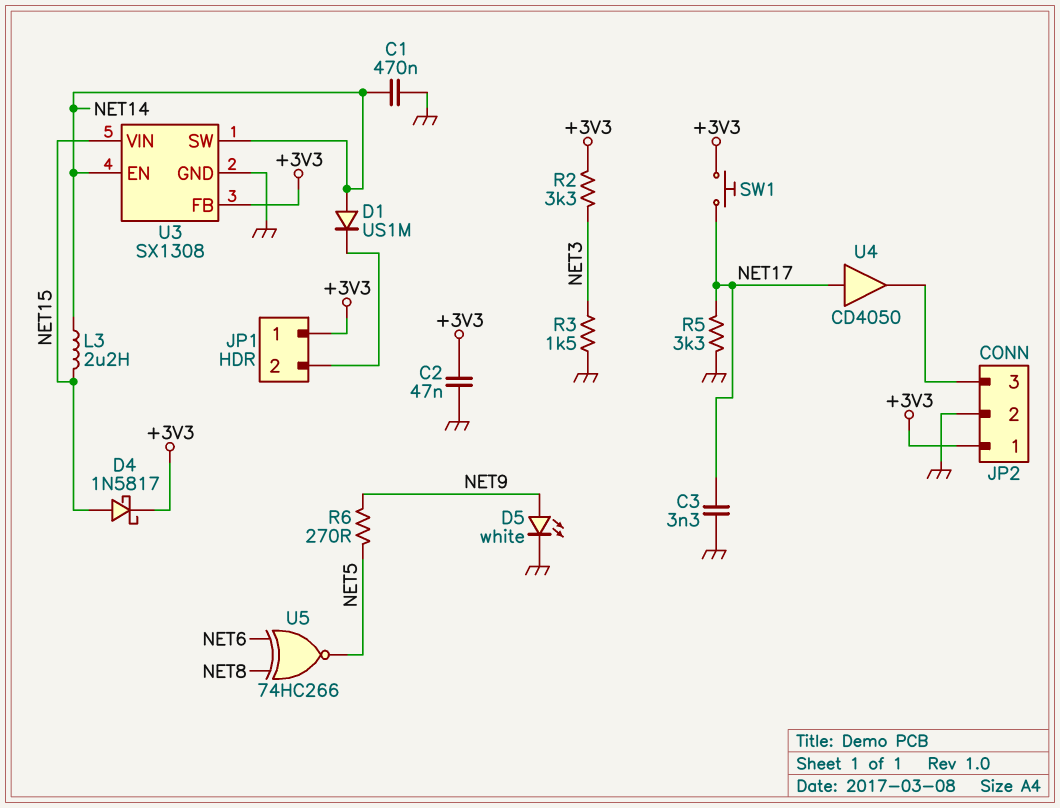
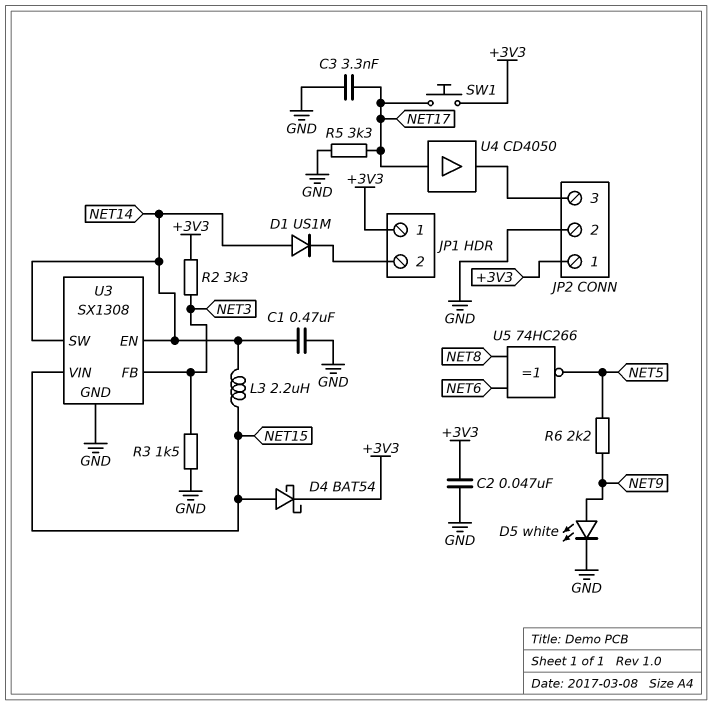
D4: schottky 1N5817 (A NET15, K +3V3) -> schottky BAT54 (A NET15, K +3V3)
R6: 270 (NET5, NET9) -> 2.2k (NET5, NET9)
U3 pin FB: +3V3 -> NET3

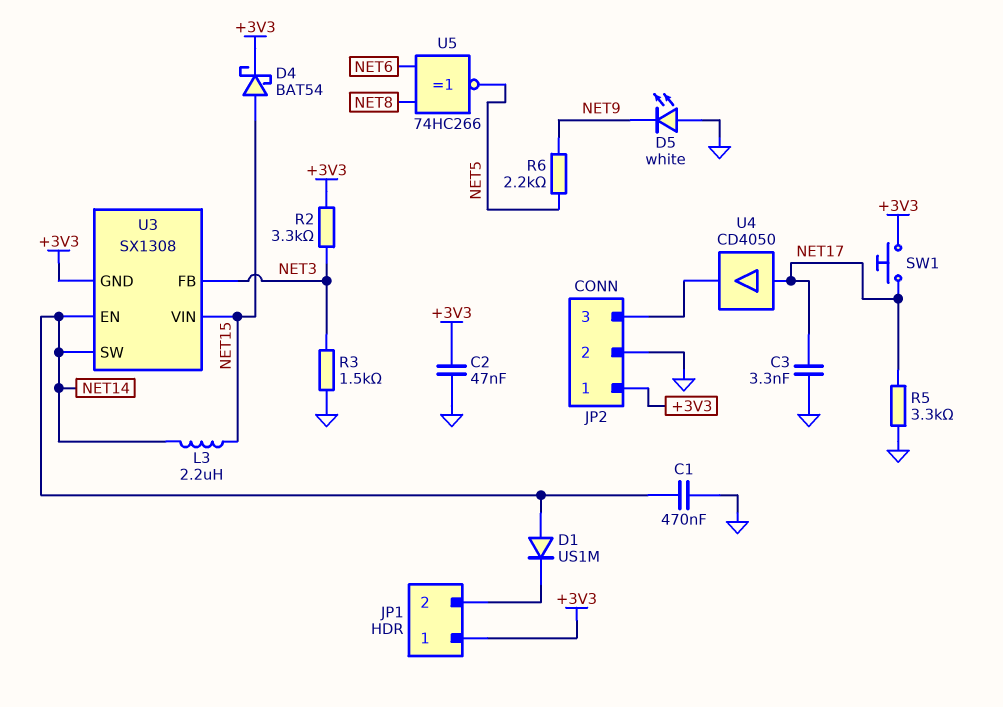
D5: LED white (A NET9, K GND) -> LED white (A GND, K NET9)
U3 pin GND: GND -> +3V3

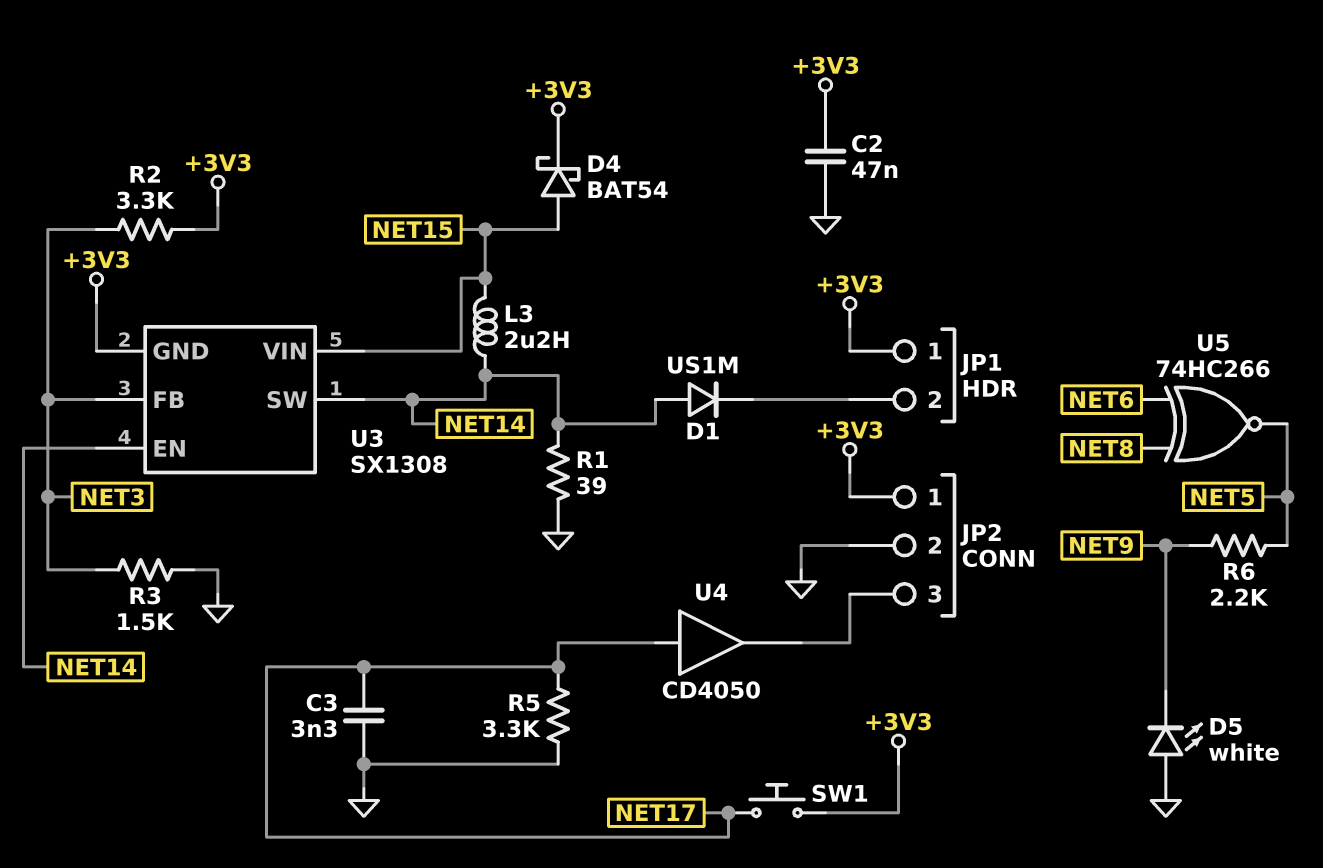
C1: 470nF (GND, NET14) -> none
R1: none -> 39 (GND, NET14)

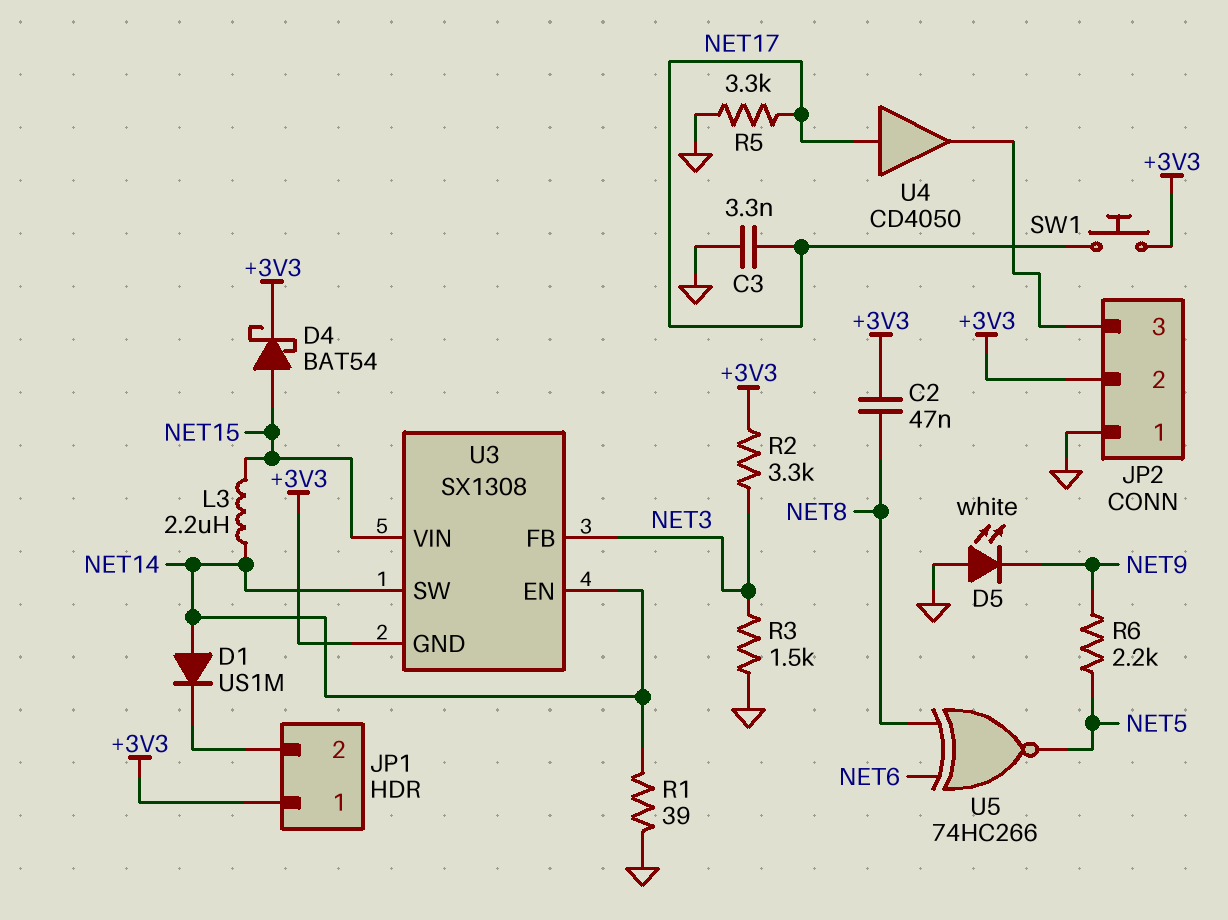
C2: 47nF (+3V3, GND) -> 47nF (+3V3, NET8)
JP2 pin 1: +3V3 -> GND
JP2 pin 2: GND -> +3V3

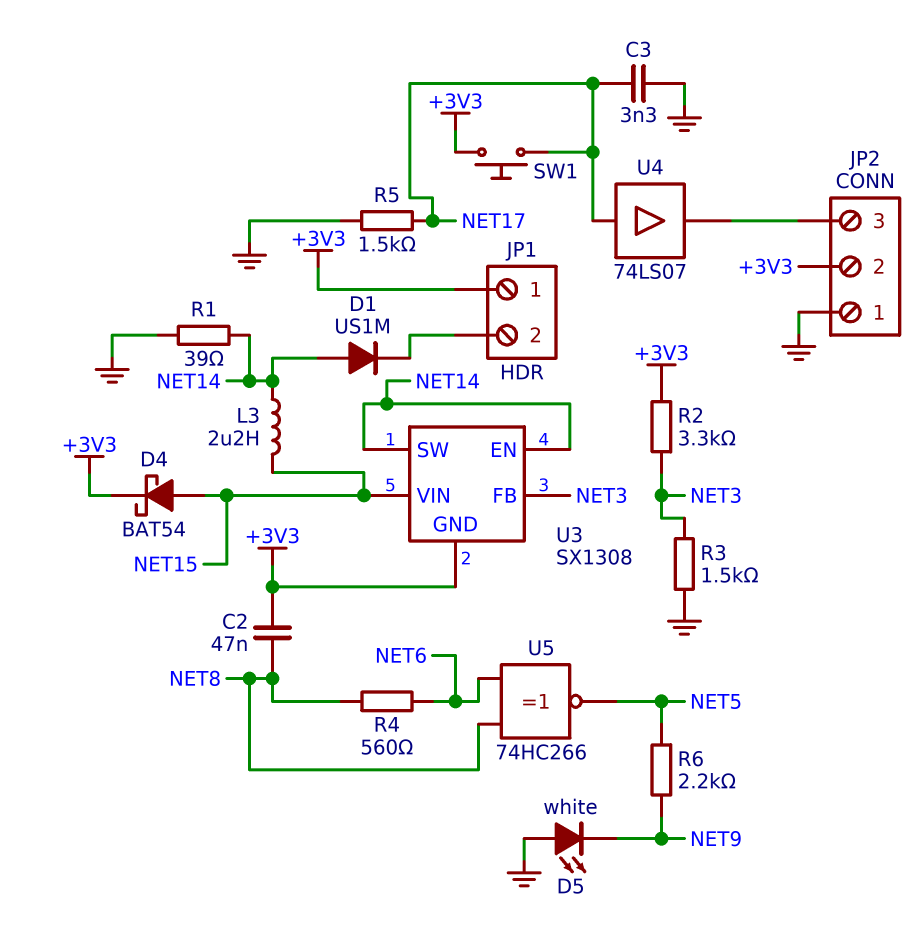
R4: none -> 560 (NET6, NET8)
R5: 3.3k (GND, NET17) -> 1.5k (GND, NET17)
U4: buffer CD4050 (in NET17, out JP2/3) -> buffer 74LS07 (in NET17, out JP2/3)

